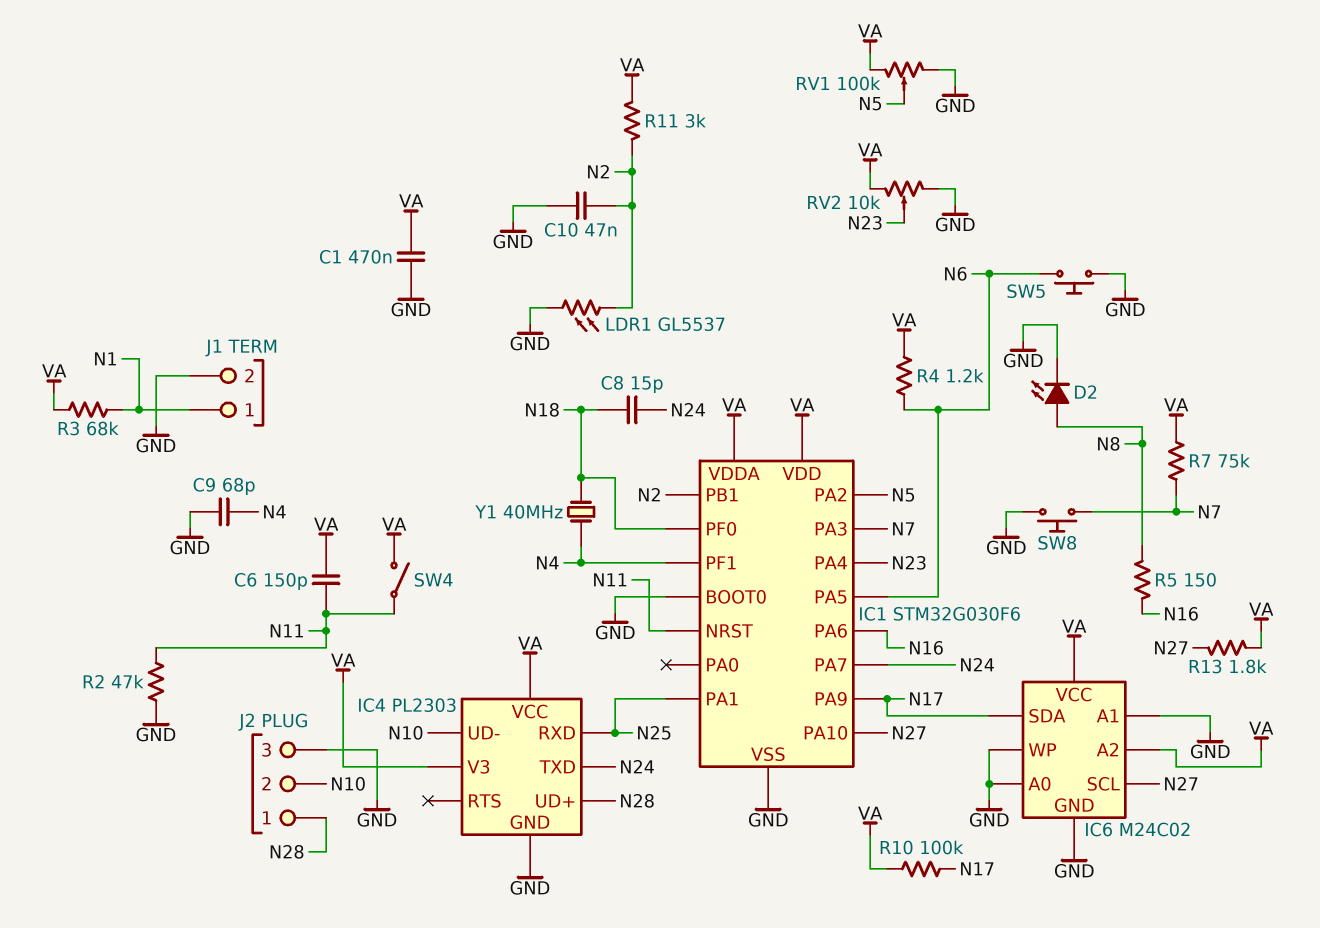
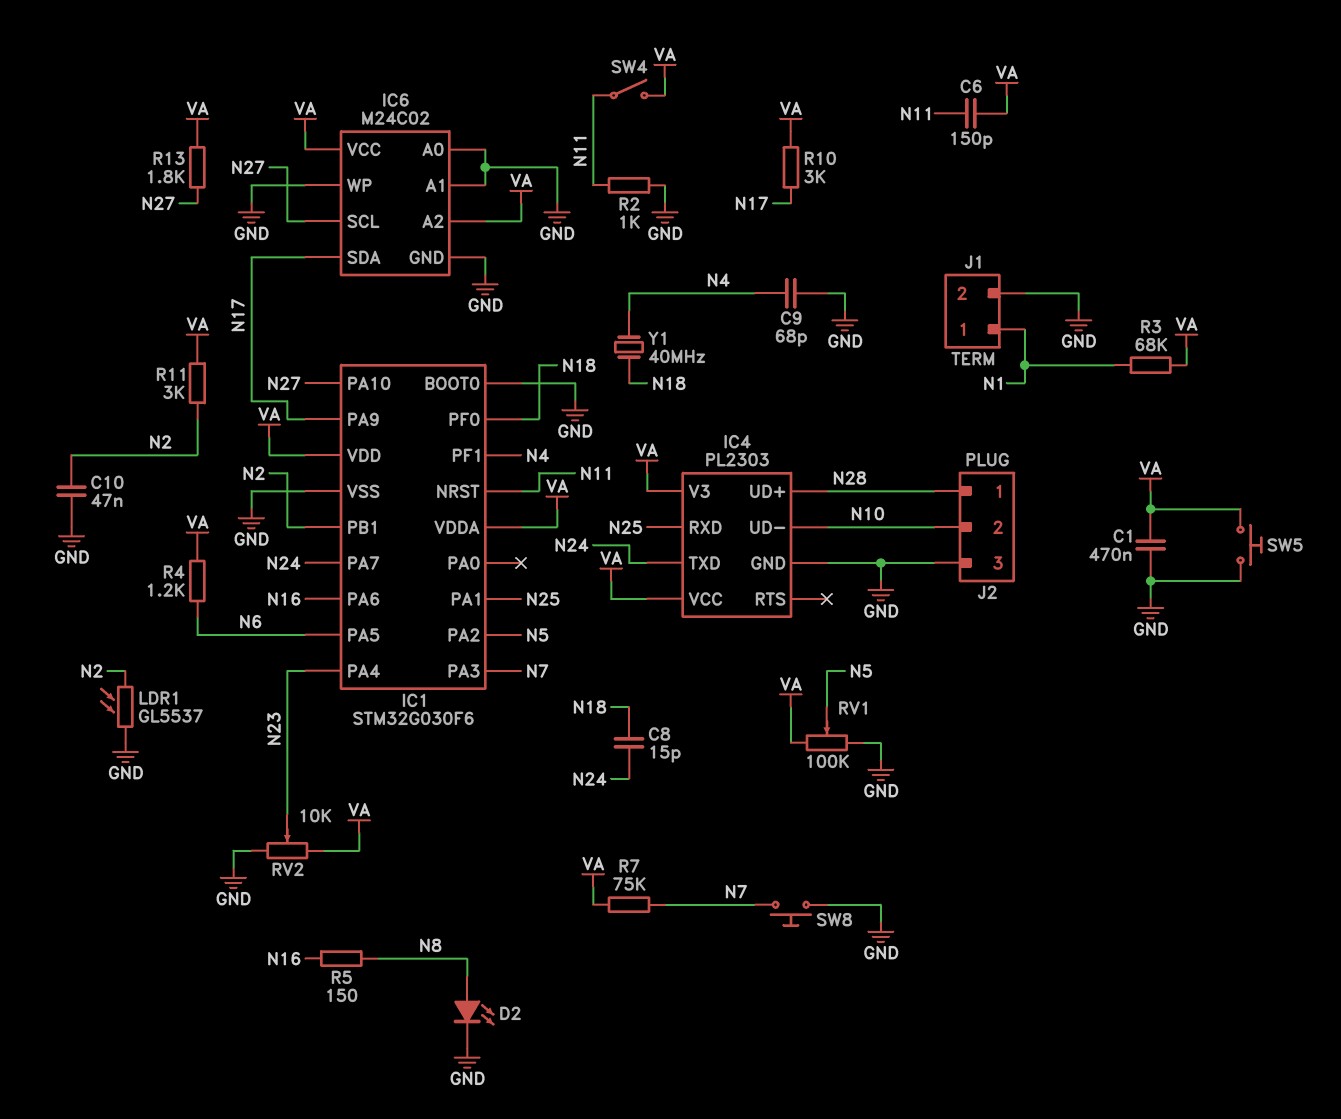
R2: 47k (GND, N11) -> 1k (GND, N11)
R10: 100k (N17, VA) -> 3k (N17, VA)
SW5: button (GND, N6) -> button (GND, VA)

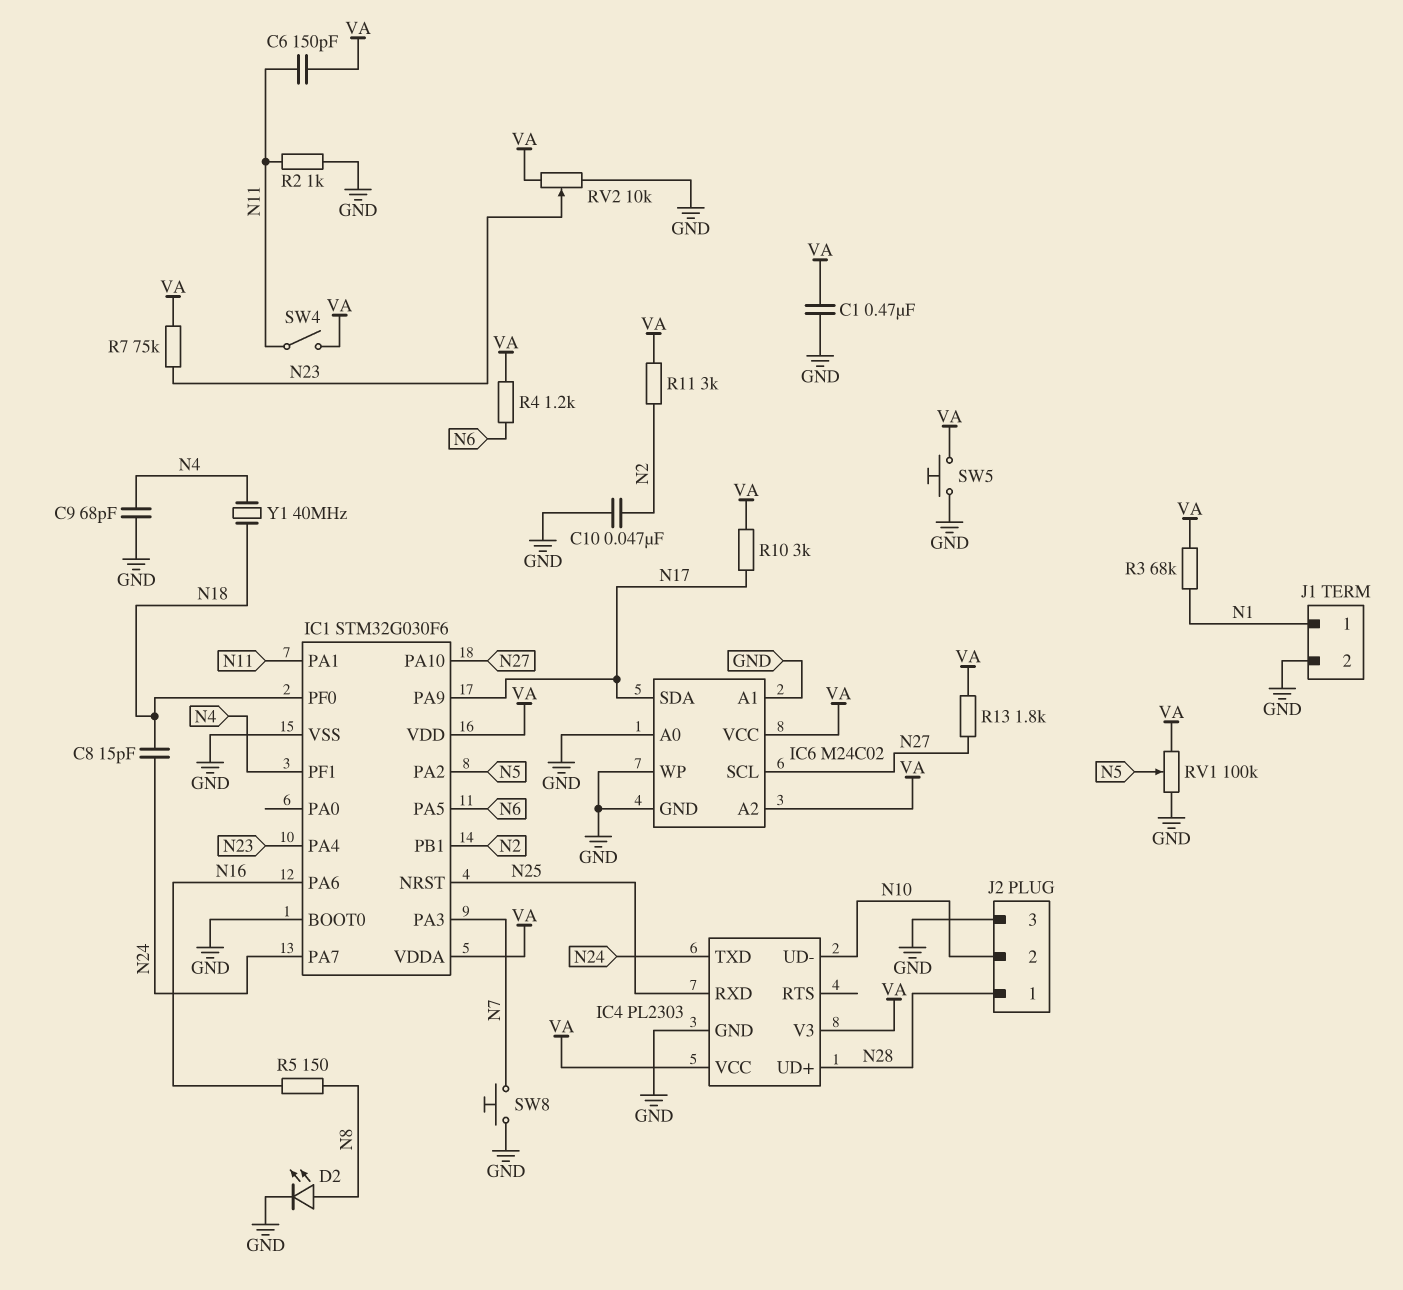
IC1 pin NRST: N11 -> N25
IC1 pin PA1: N25 -> N11
LDR1: GL5537 (GND, N2) -> none
R7: 75k (N7, VA) -> 75k (N23, VA)

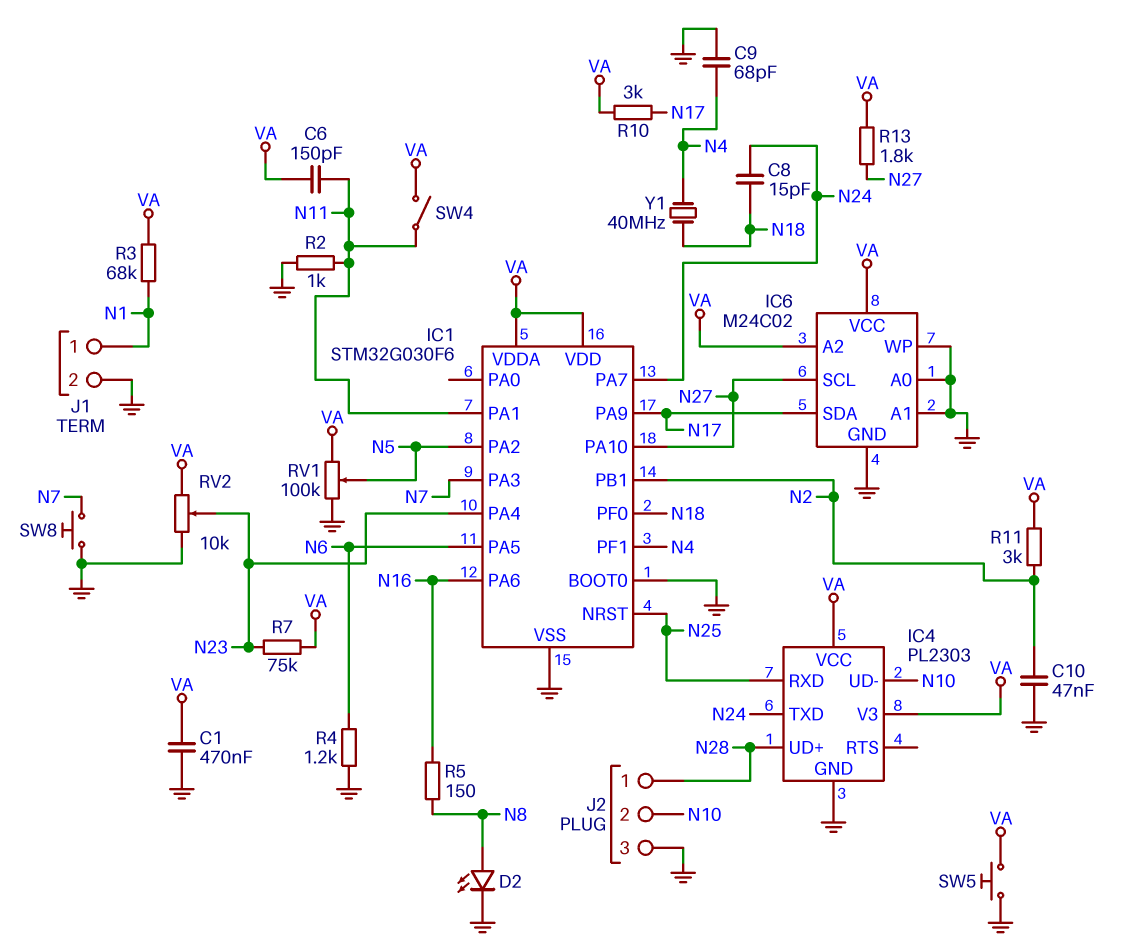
R4: 1.2k (N6, VA) -> 1.2k (GND, N6)

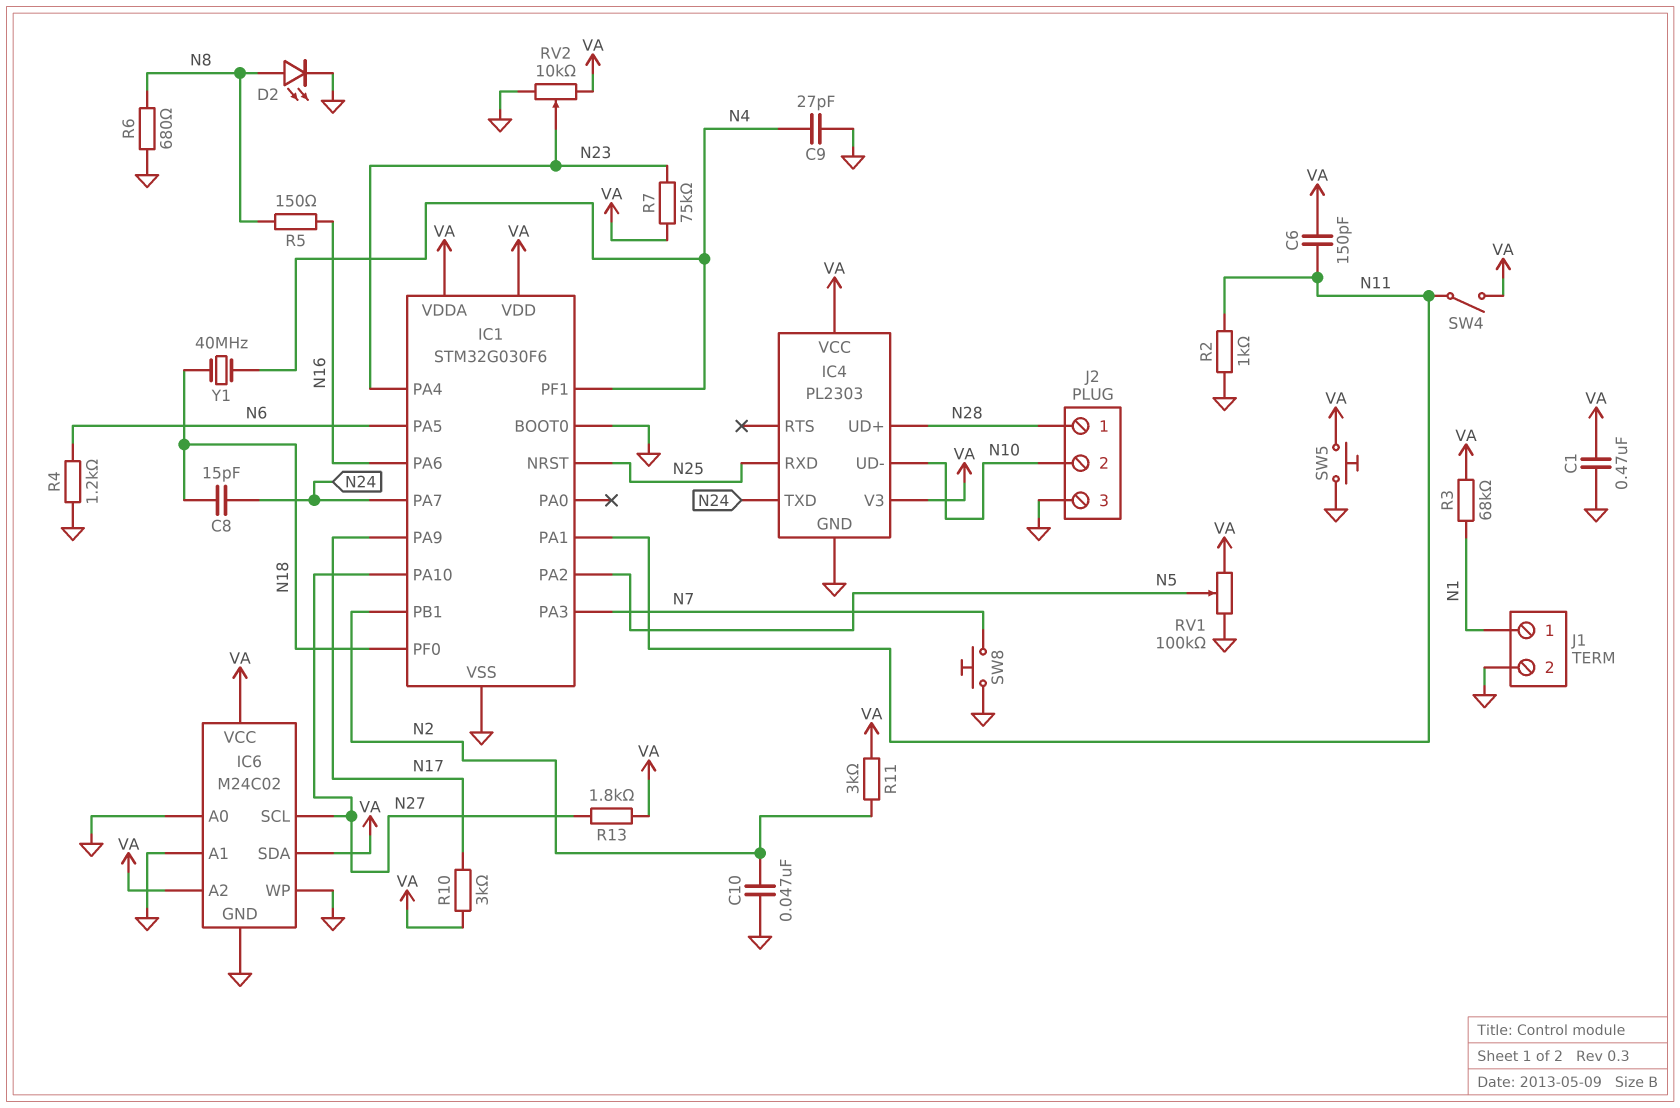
C9: 68pF (GND, N4) -> 27pF (GND, N4)
IC6 pin SDA: N17 -> VA
R6: none -> 680 (GND, N8)

